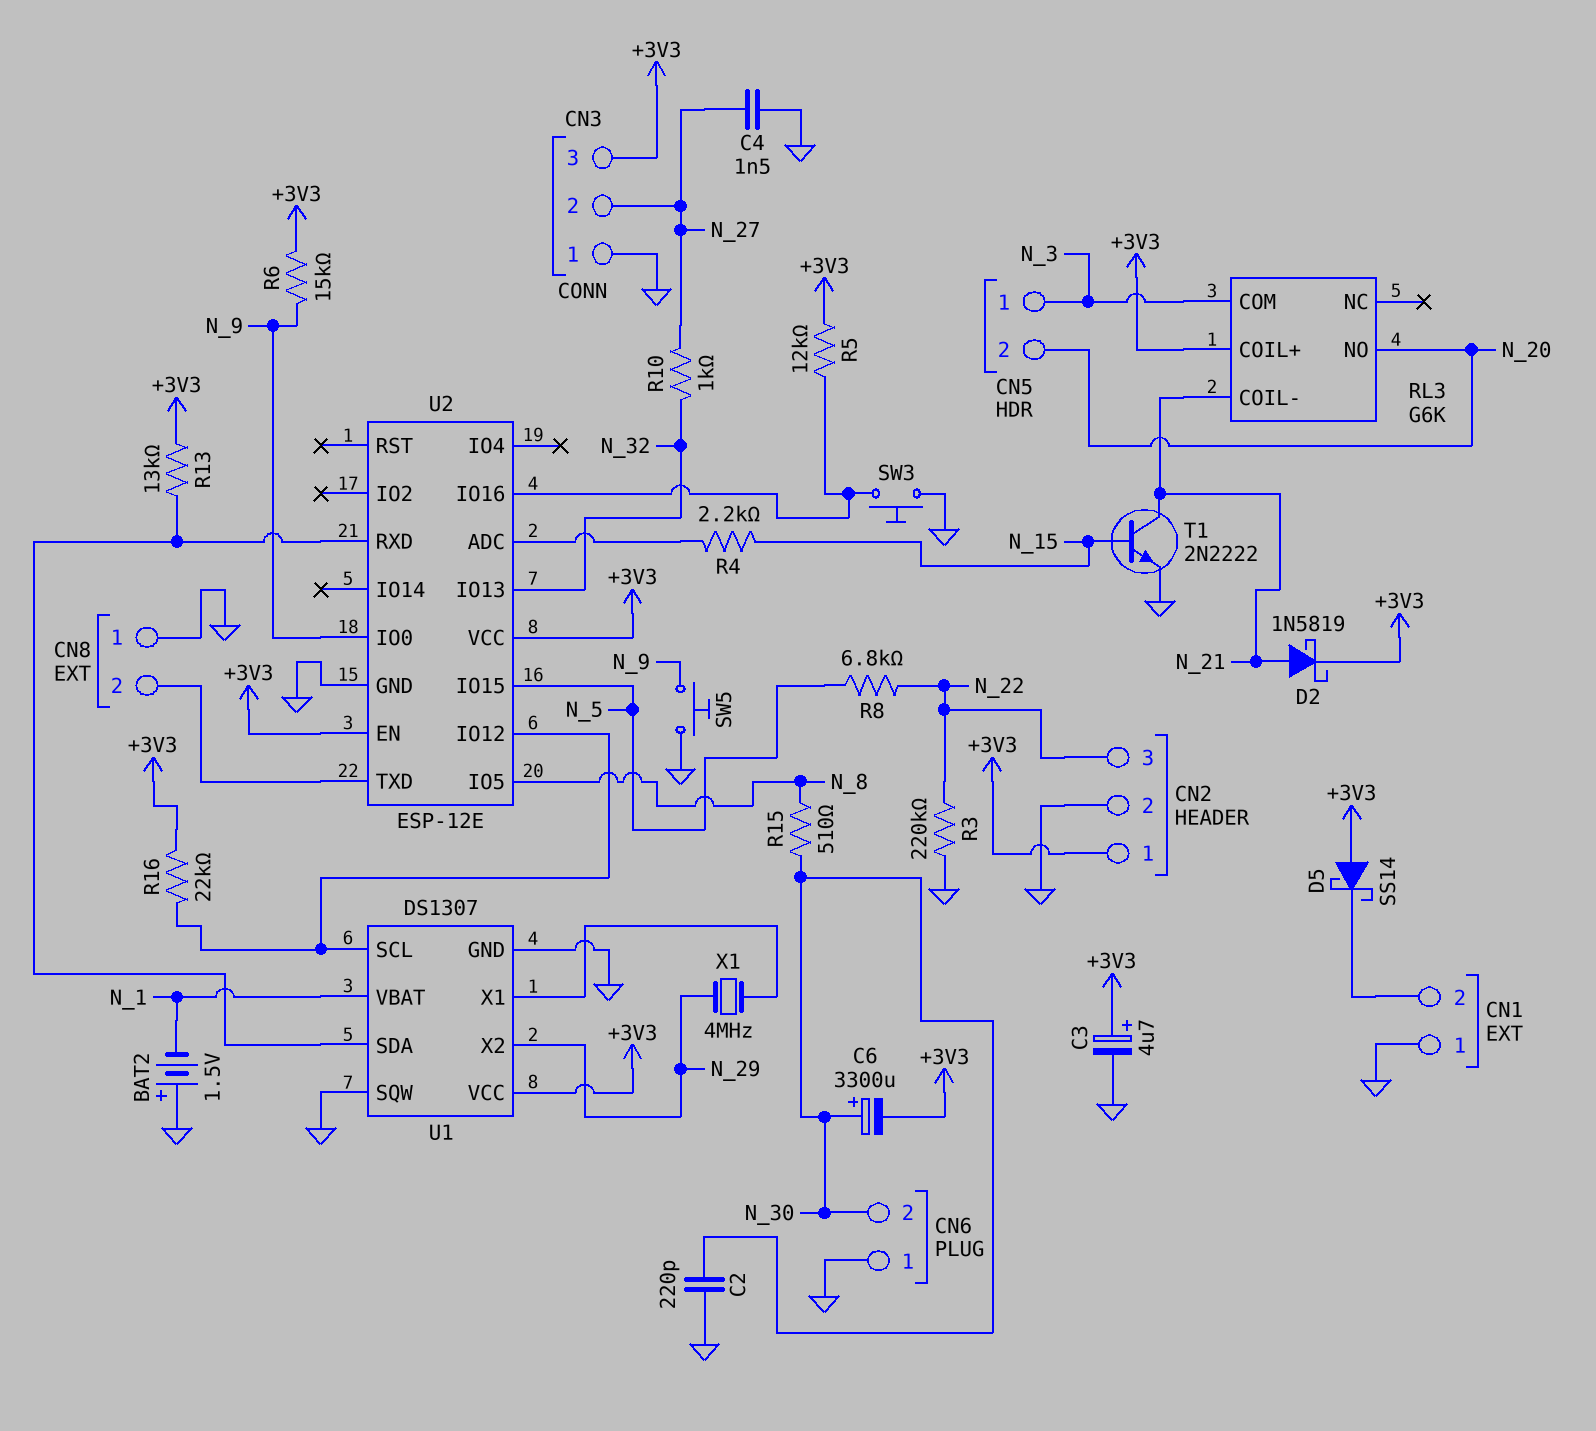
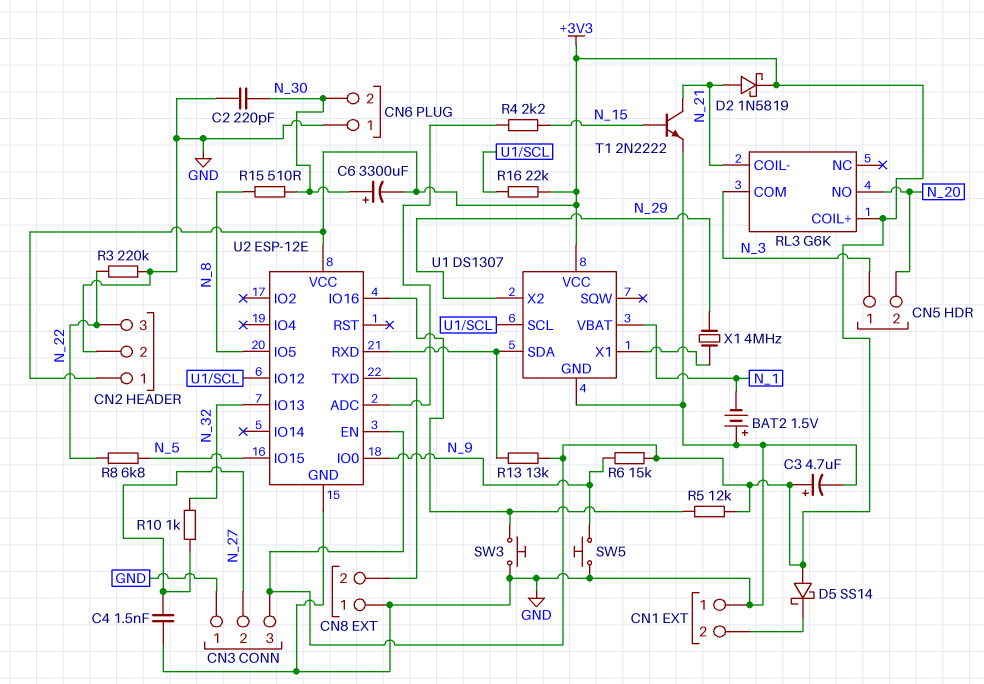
U1 pin SQW: GND -> none

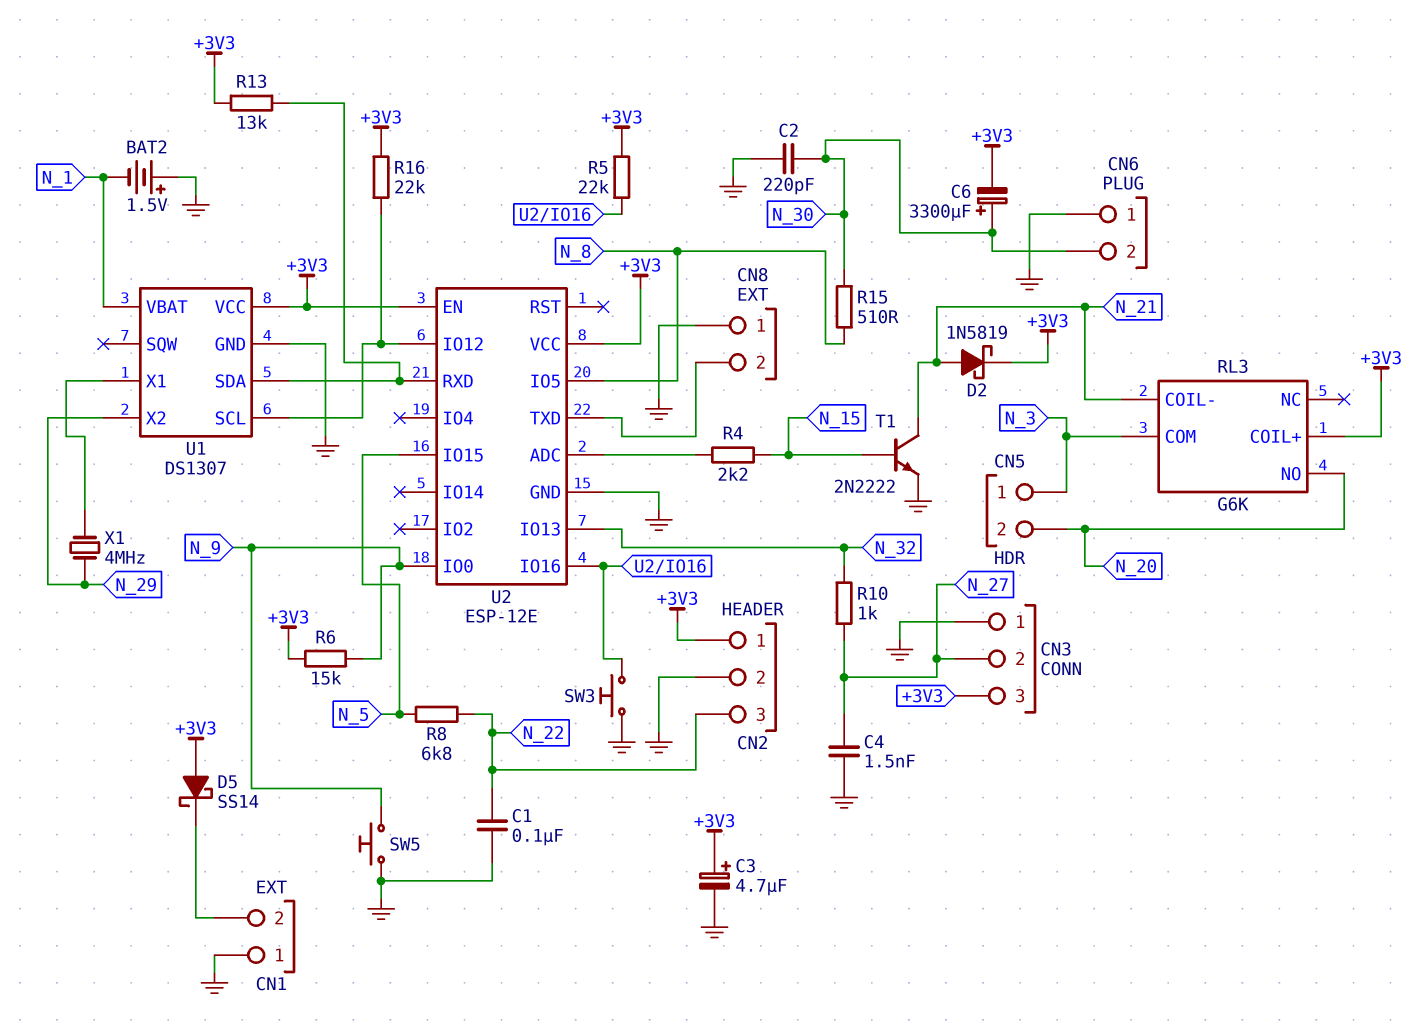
C1: none -> 100nF (GND, N_22)
R3: 220k (GND, N_22) -> none
R5: 12k (+3V3, U2/IO16) -> 22k (+3V3, U2/IO16)

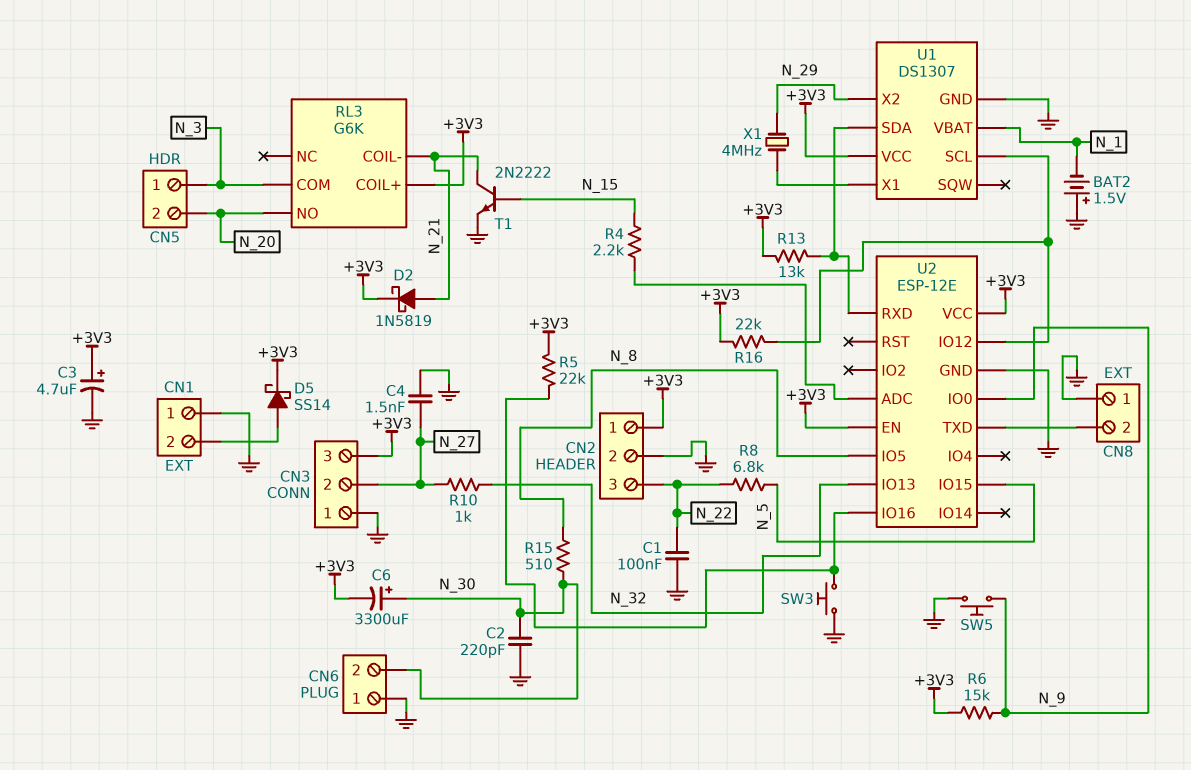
D5: schottky SS14 (A +3V3, K CN1/2) -> schottky SS14 (A CN1/2, K +3V3)

